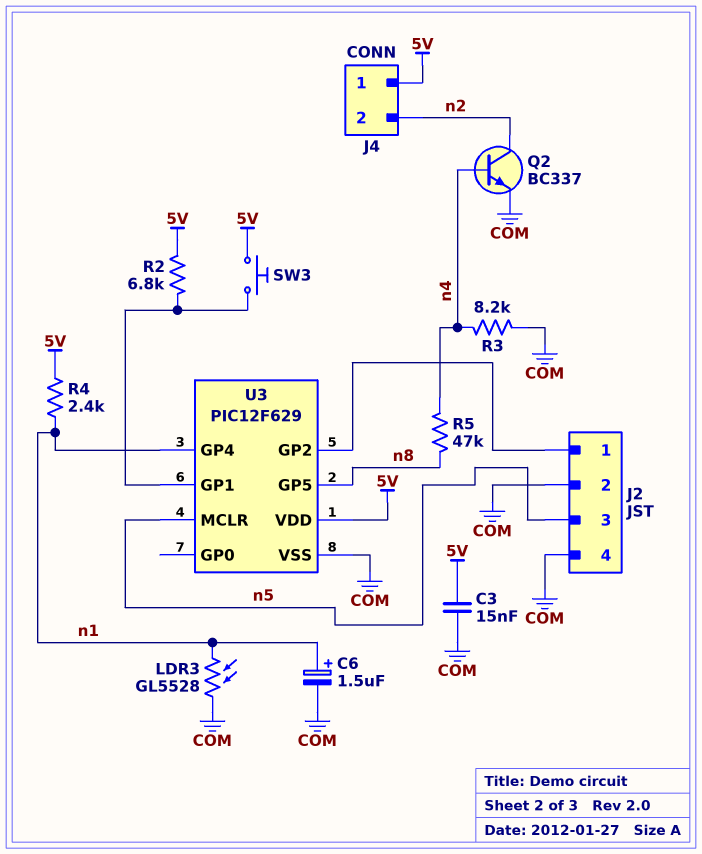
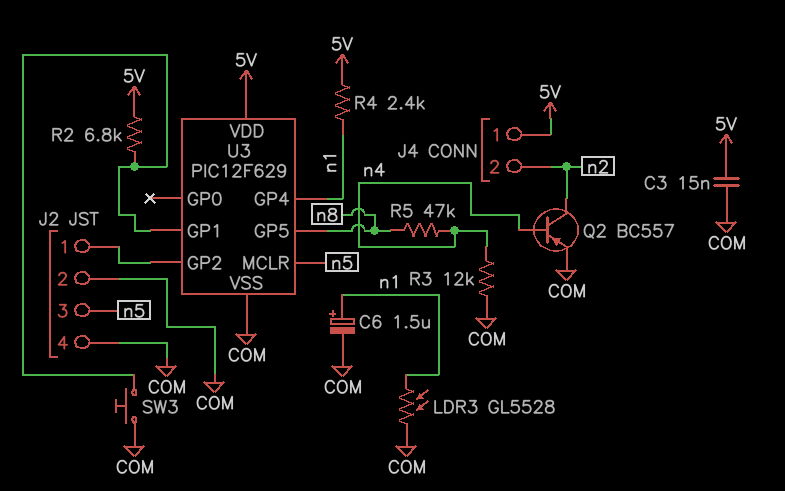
Q2: NPN BC337 (B n4, C n2, E COM) -> PNP BC557 (B n4, C n2, E COM)
R3: 8.2k (COM, n4) -> 12k (COM, n4)
SW3: button (5V, U3/GP1) -> button (COM, U3/GP1)

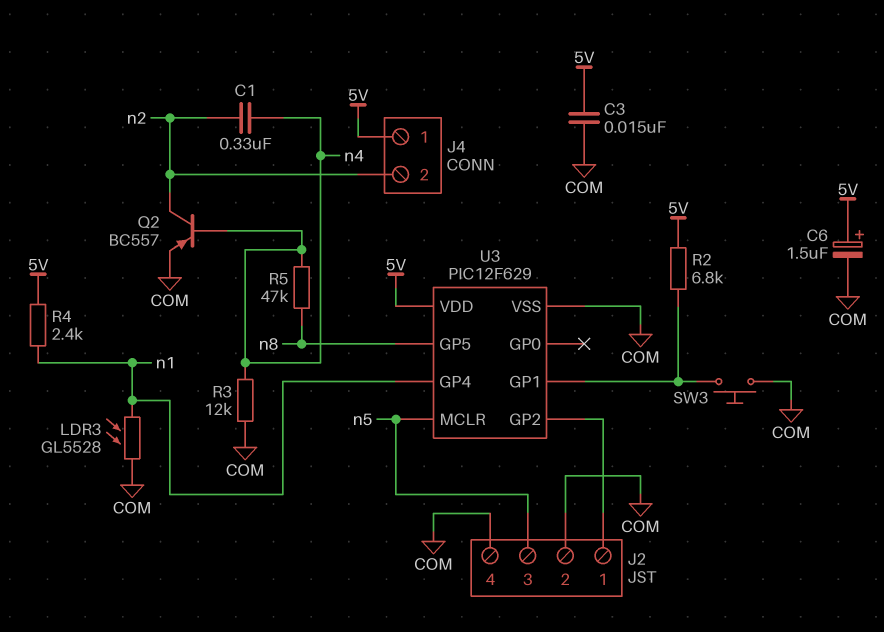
C1: none -> 330nF (n2, n4)
C6: 1.5uF (plus n1, minus COM) -> 1.5uF (plus 5V, minus COM)

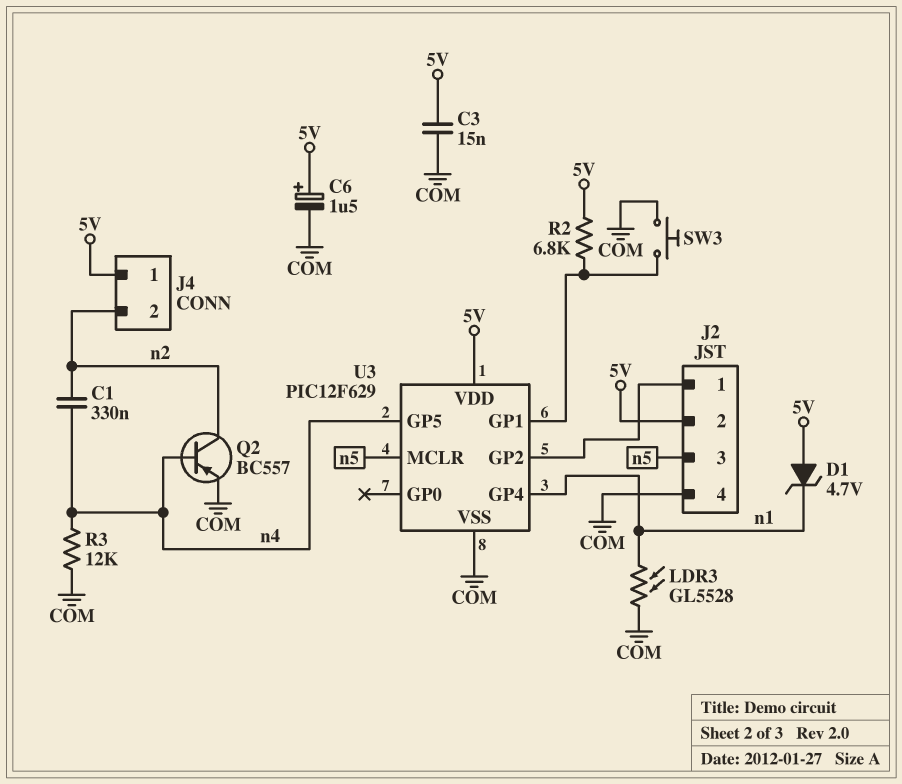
D1: none -> zener 4.7V (A 5V, K n1)
J2 pin 2: COM -> 5V
R4: 2.4k (5V, n1) -> none
R5: 47k (n4, n8) -> none
U3 pin GP5: n8 -> n4

